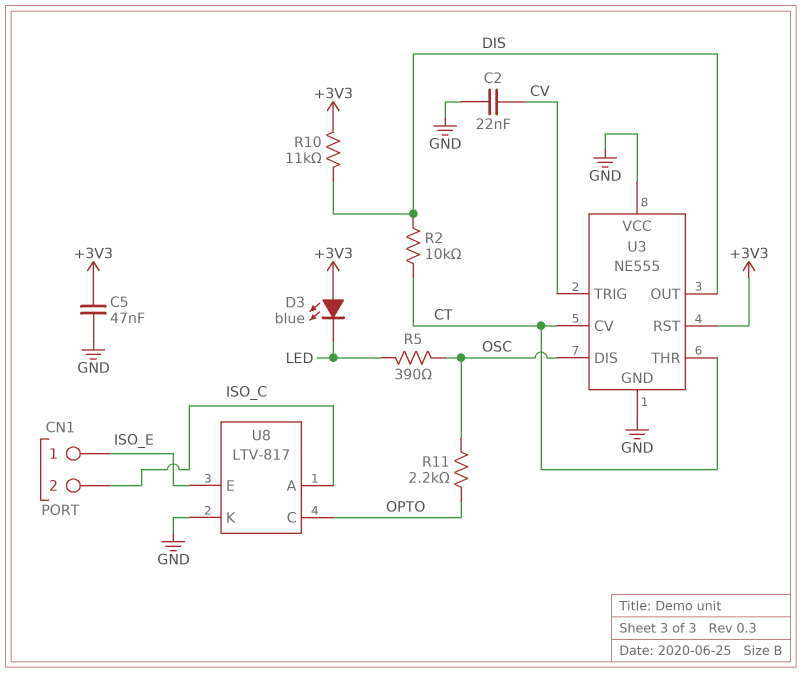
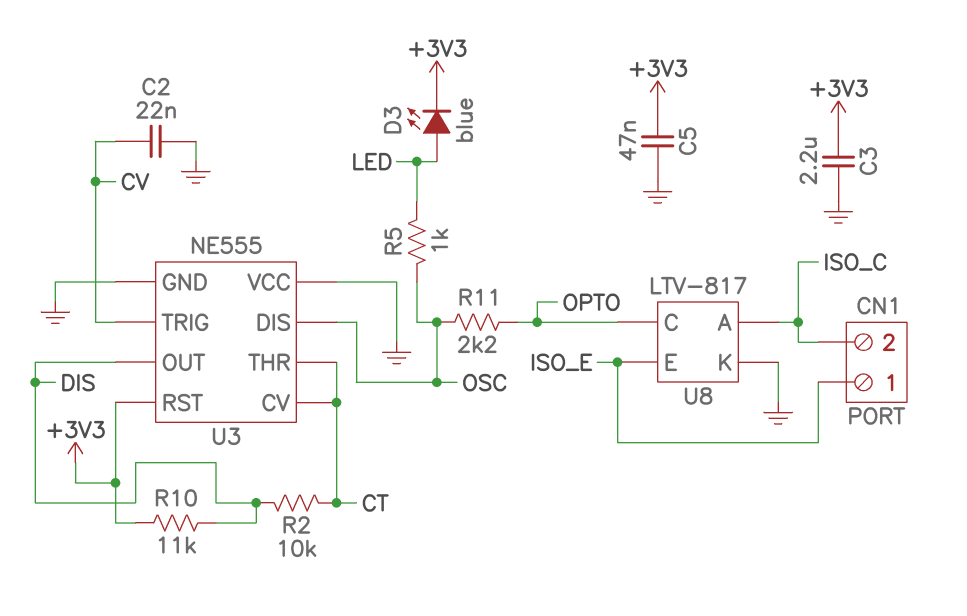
C3: none -> 2.2uF (+3V3, GND)
D3: LED blue (A +3V3, K LED) -> LED blue (A LED, K +3V3)
R5: 390 (LED, OSC) -> 1k (LED, OSC)

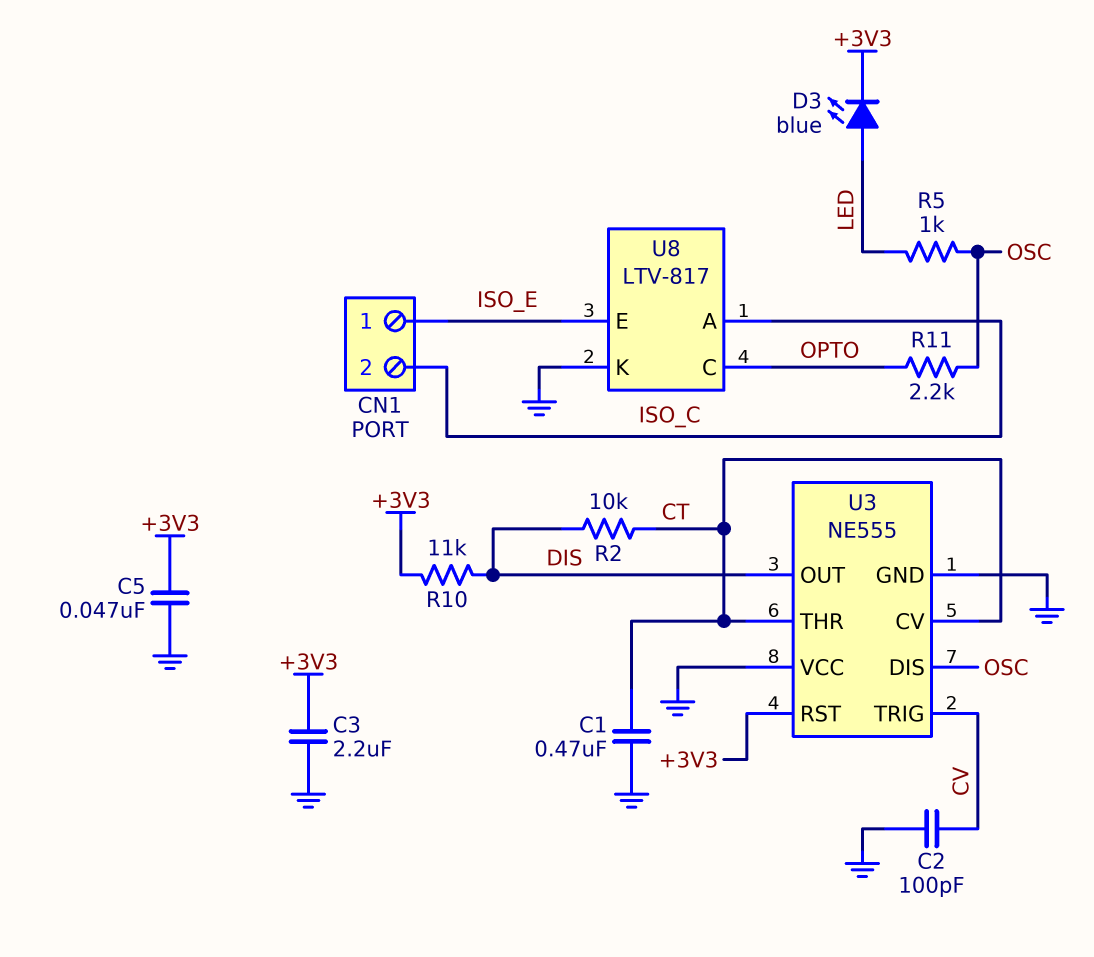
C1: none -> 470nF (CT, GND)
C2: 22nF (CV, GND) -> 100pF (CV, GND)

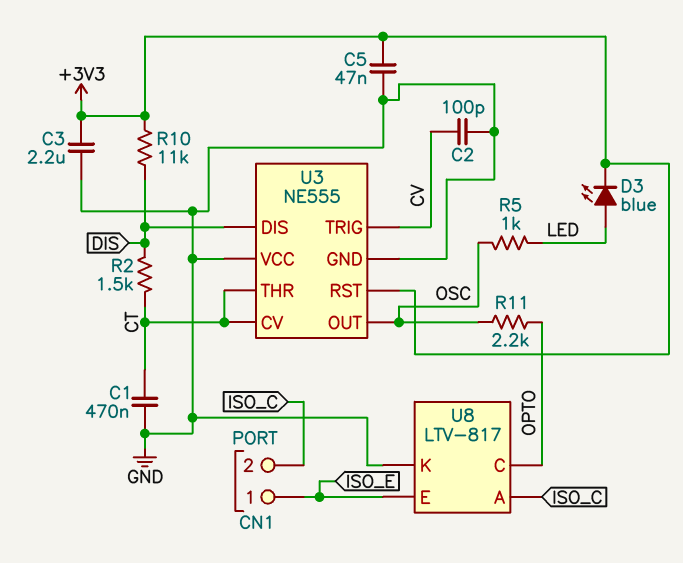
R2: 10k (CT, DIS) -> 1.5k (CT, DIS)
U3 pin DIS: OSC -> DIS
U3 pin OUT: DIS -> OSC

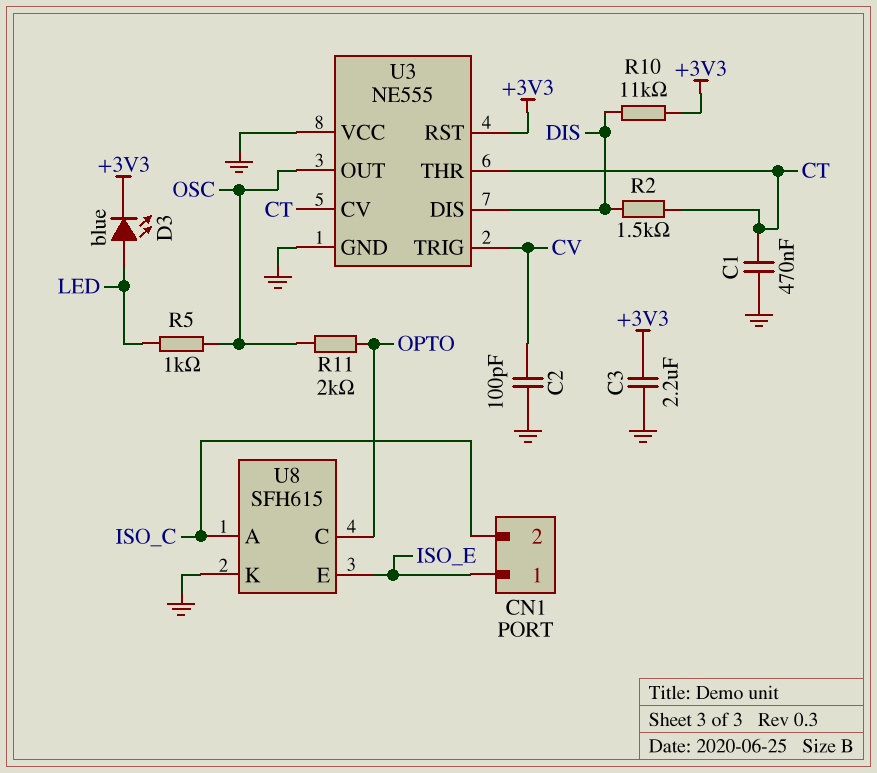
C5: 47nF (+3V3, GND) -> none
R11: 2.2k (OPTO, OSC) -> 2k (OPTO, OSC)
U8: LTV-817 -> SFH615

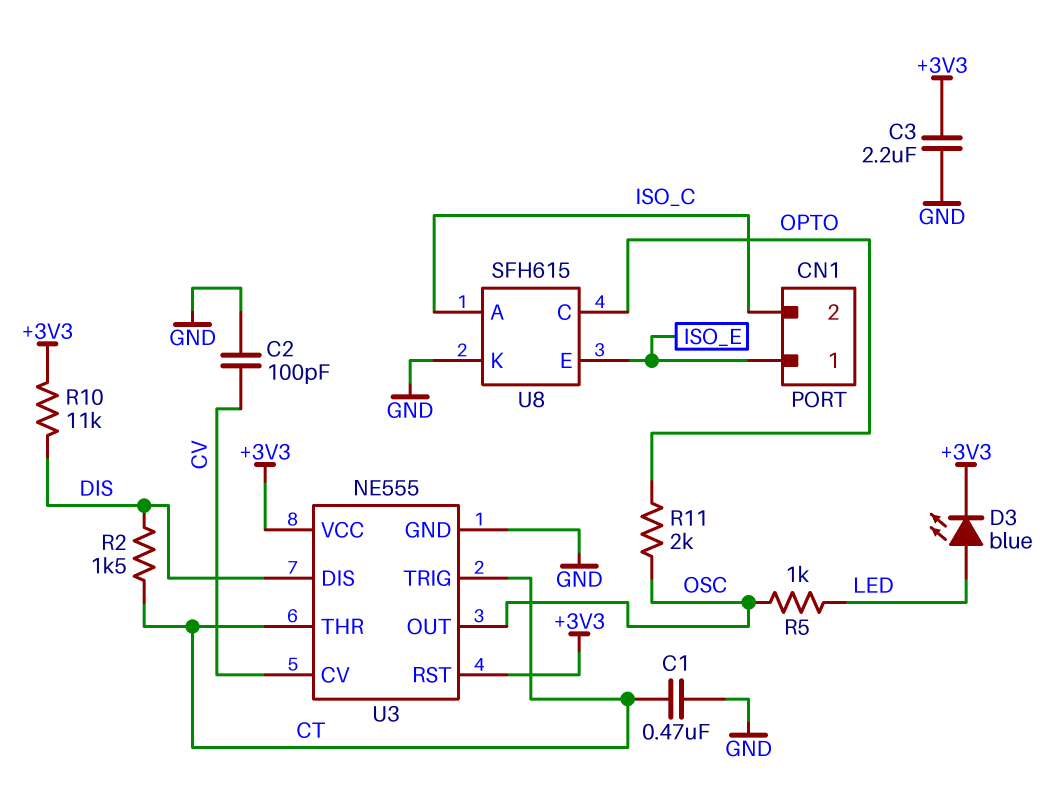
U3 pin CV: CT -> CV
U3 pin TRIG: CV -> CT
U3 pin VCC: GND -> +3V3

